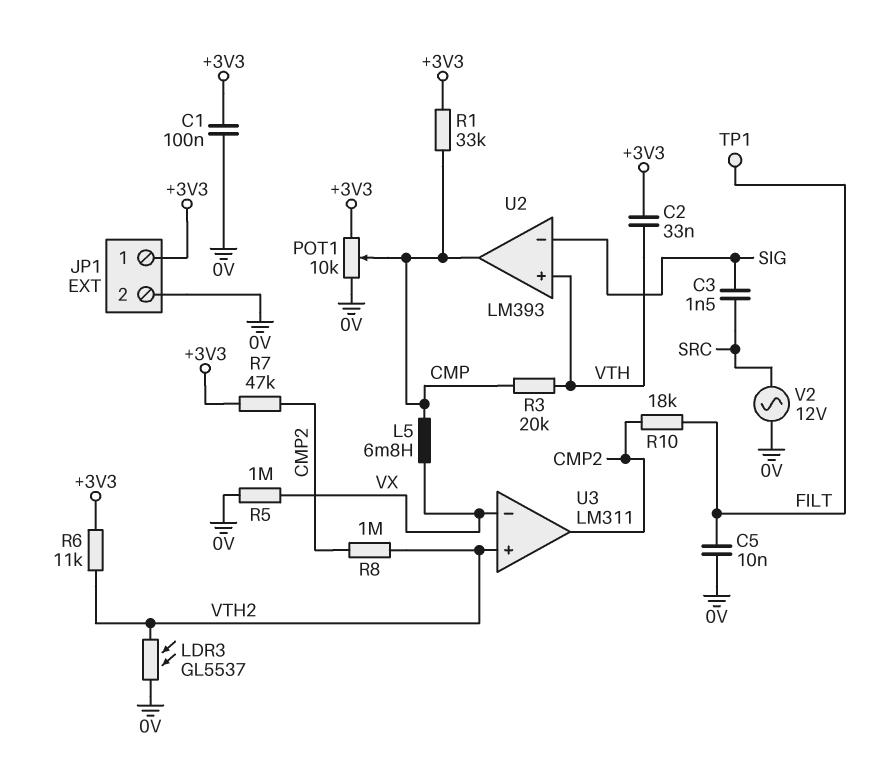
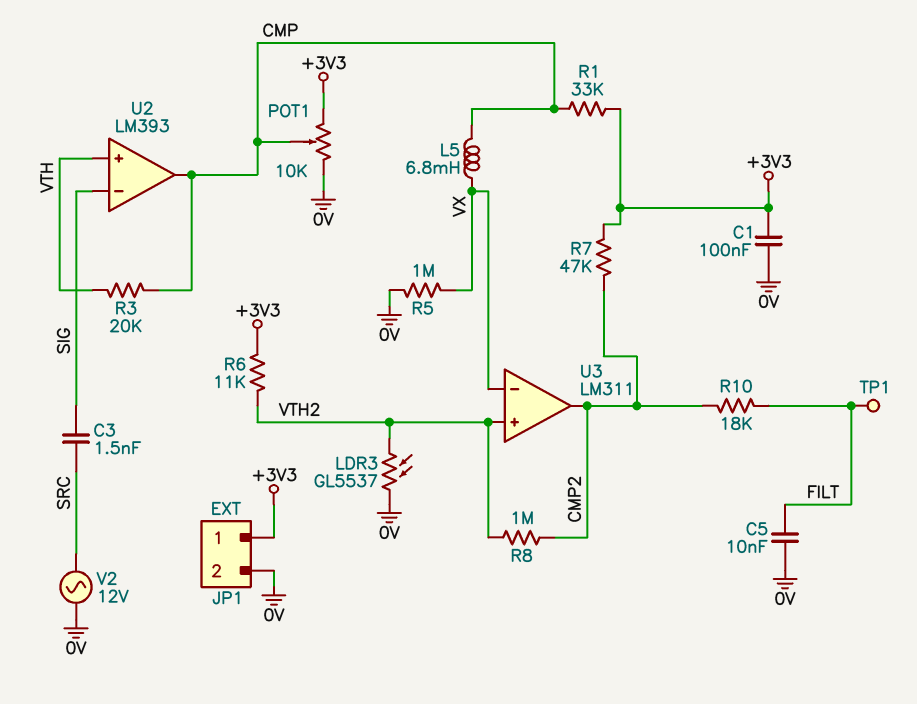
C2: 33nF (+3V3, VTH) -> none

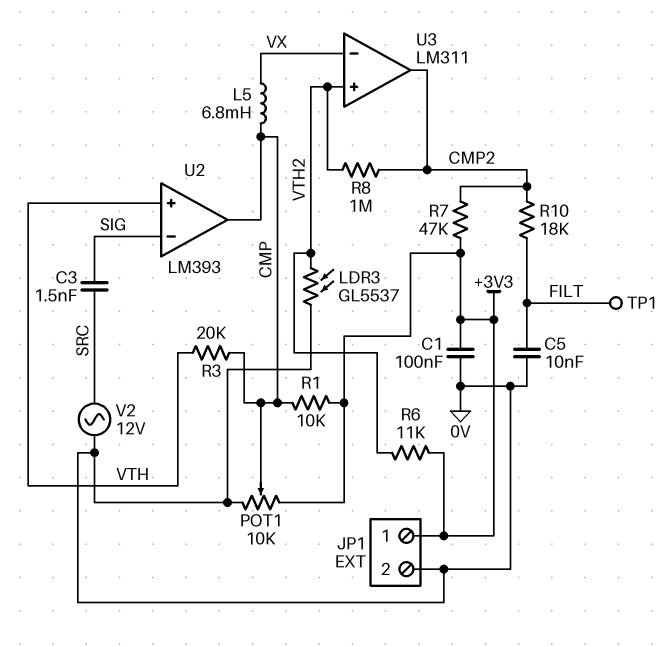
R1: 33k (+3V3, CMP) -> 10k (+3V3, CMP)
R5: 1M (0V, VX) -> none

